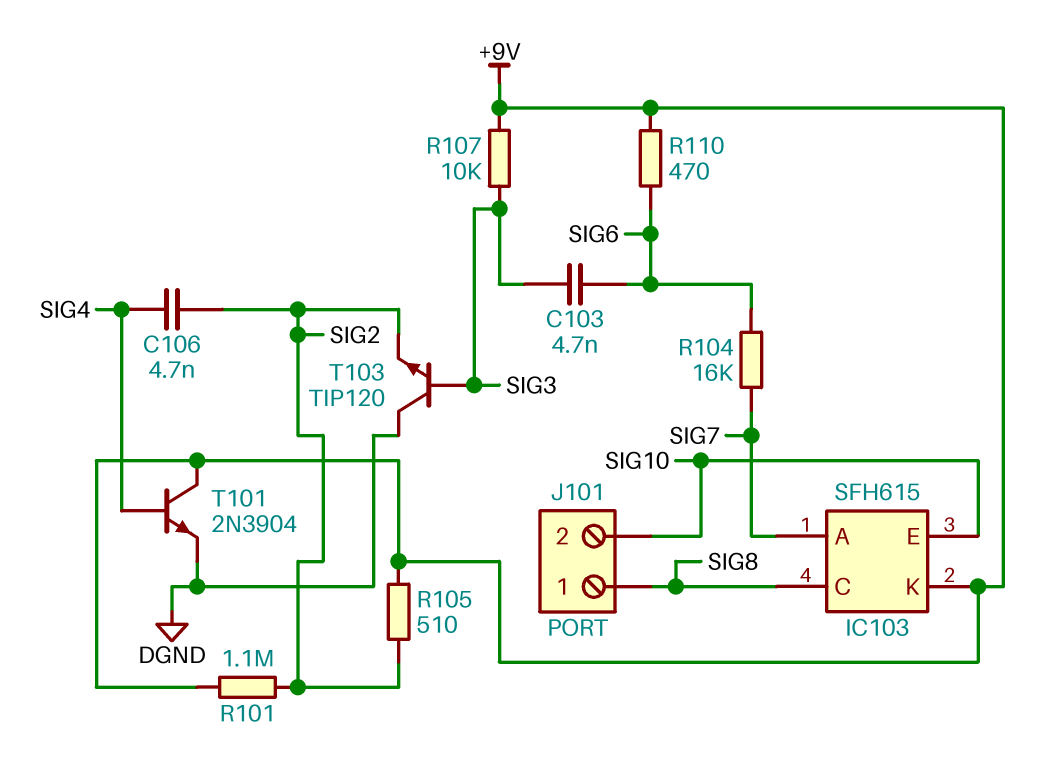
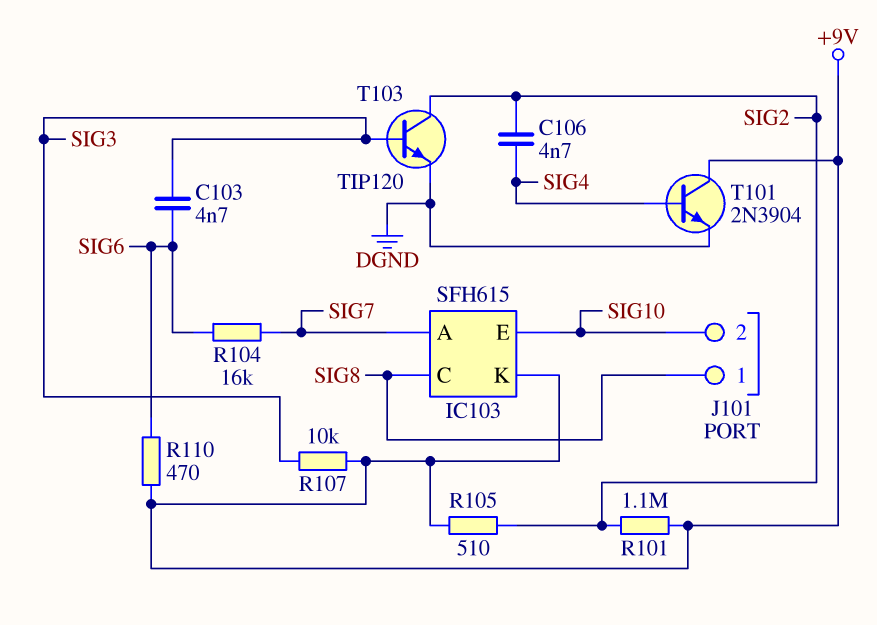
T103: NPN TIP120 (B SIG3, C DGND, E SIG2) -> NPN TIP120 (B SIG3, C SIG2, E DGND)

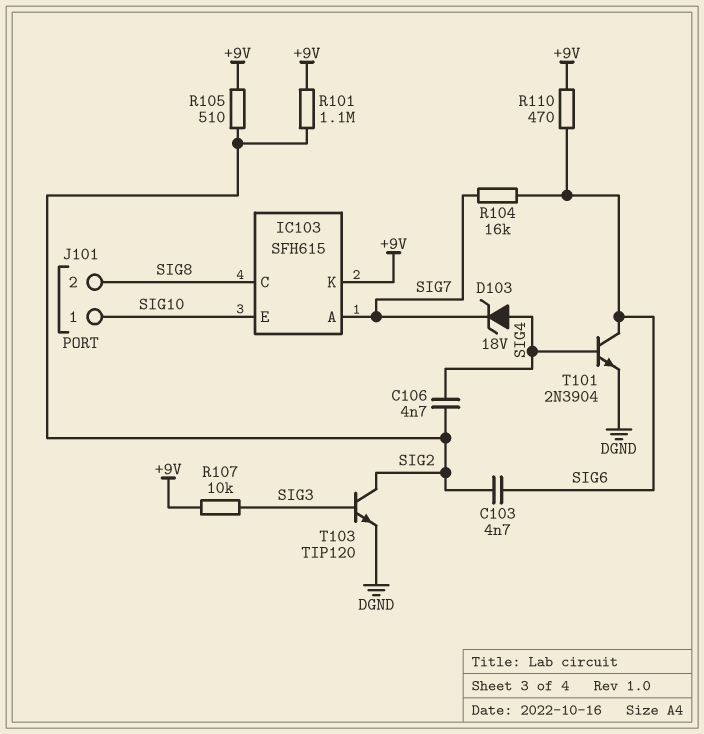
C103: 4.7nF (SIG3, SIG6) -> 4.7nF (SIG2, SIG6)
D103: none -> zener 18V (A SIG4, K SIG7)
J101 pin 1: SIG8 -> SIG10
J101 pin 2: SIG10 -> SIG8
T101: NPN 2N3904 (B SIG4, C +9V, E DGND) -> NPN 2N3904 (B SIG4, C SIG6, E DGND)

